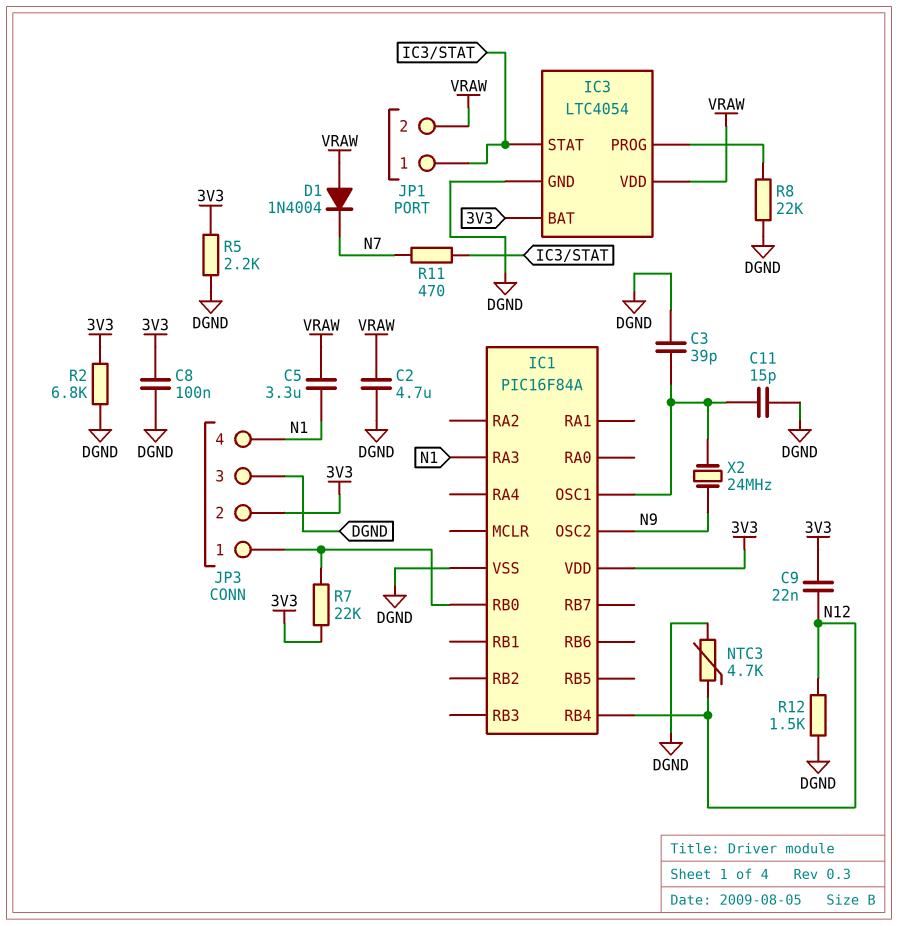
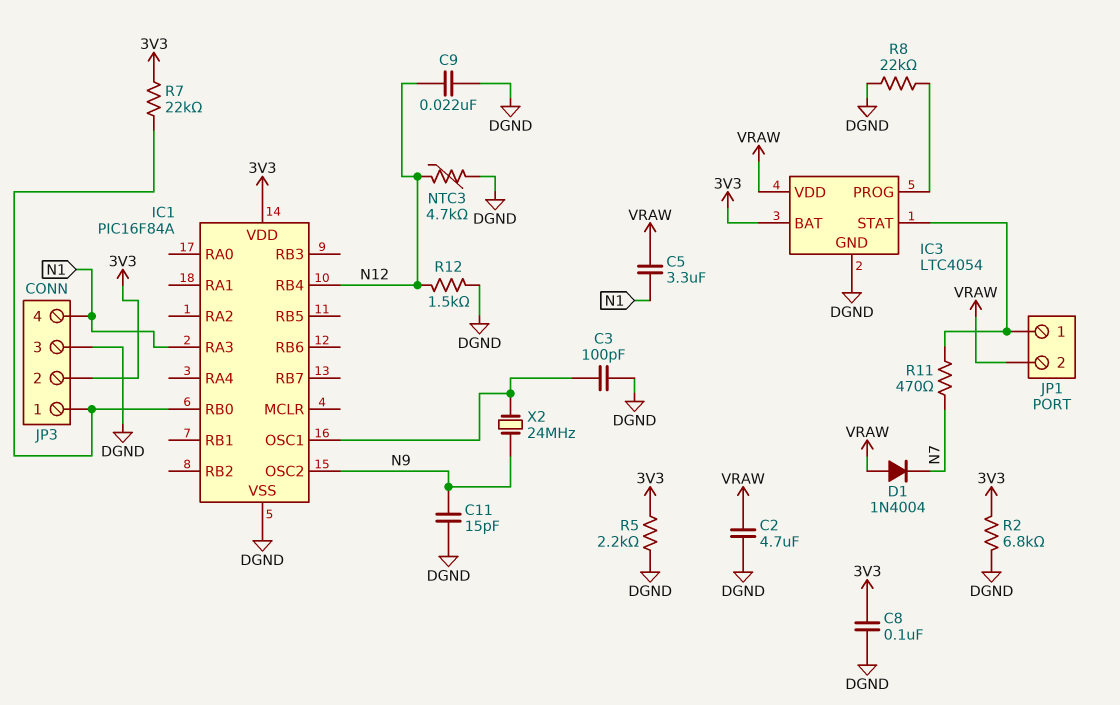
C3: 39pF (DGND, IC1/OSC1) -> 100pF (DGND, IC1/OSC1)
C9: 22nF (3V3, N12) -> 22nF (DGND, N12)
C11: 15pF (DGND, IC1/OSC1) -> 15pF (DGND, N9)

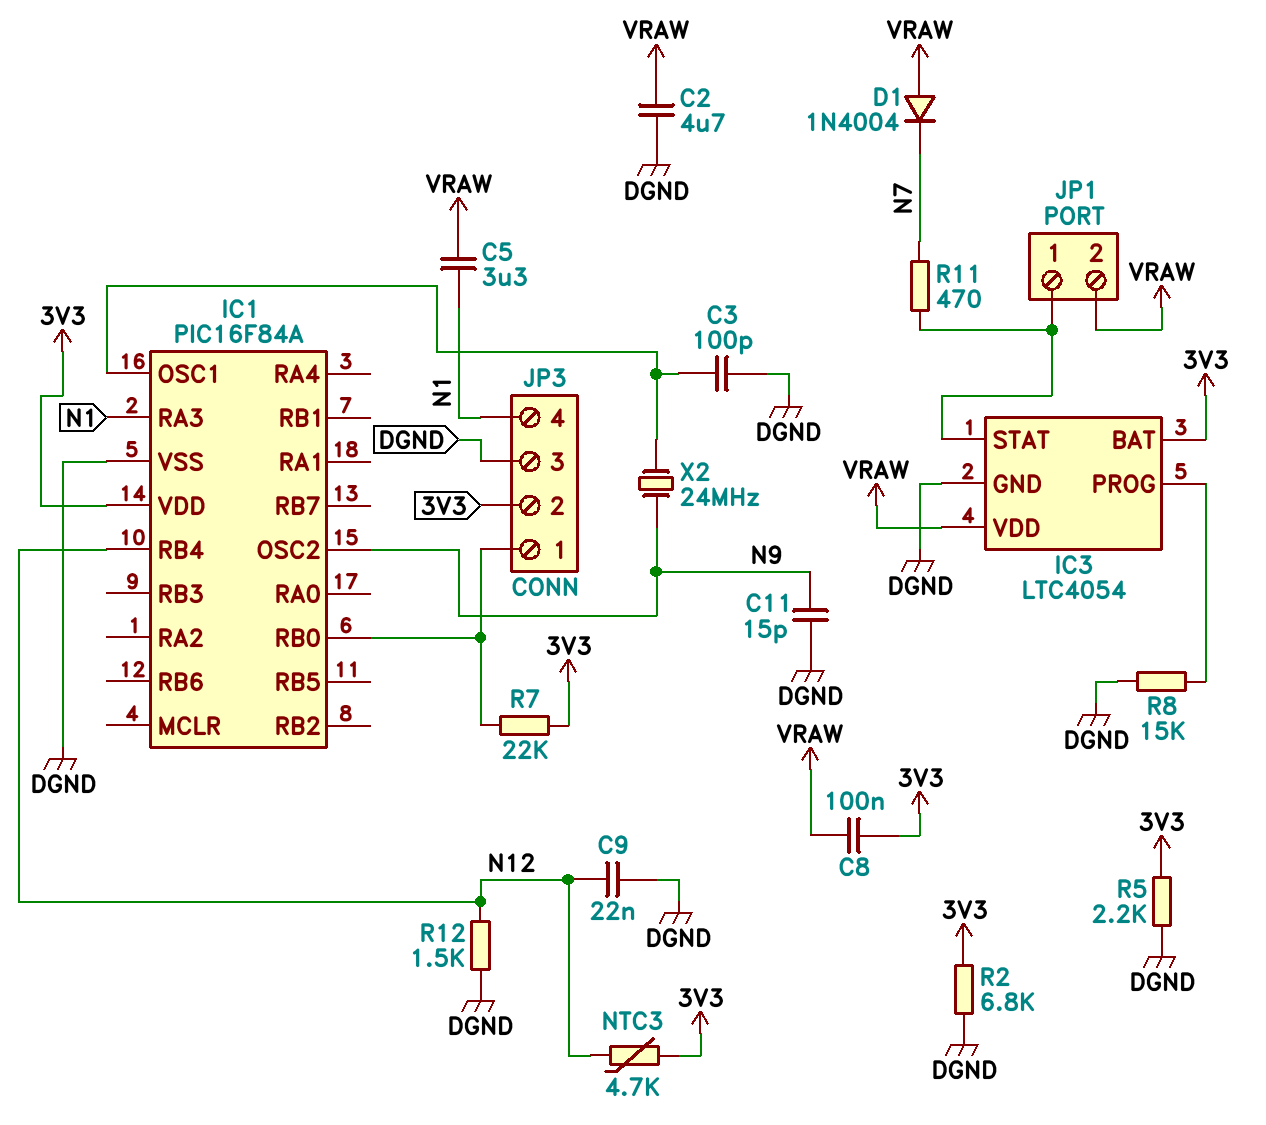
C8: 100nF (3V3, DGND) -> 100nF (3V3, VRAW)
NTC3: 4.7k (DGND, N12) -> 4.7k (3V3, N12)
R8: 22k (DGND, IC3/PROG) -> 15k (DGND, IC3/PROG)

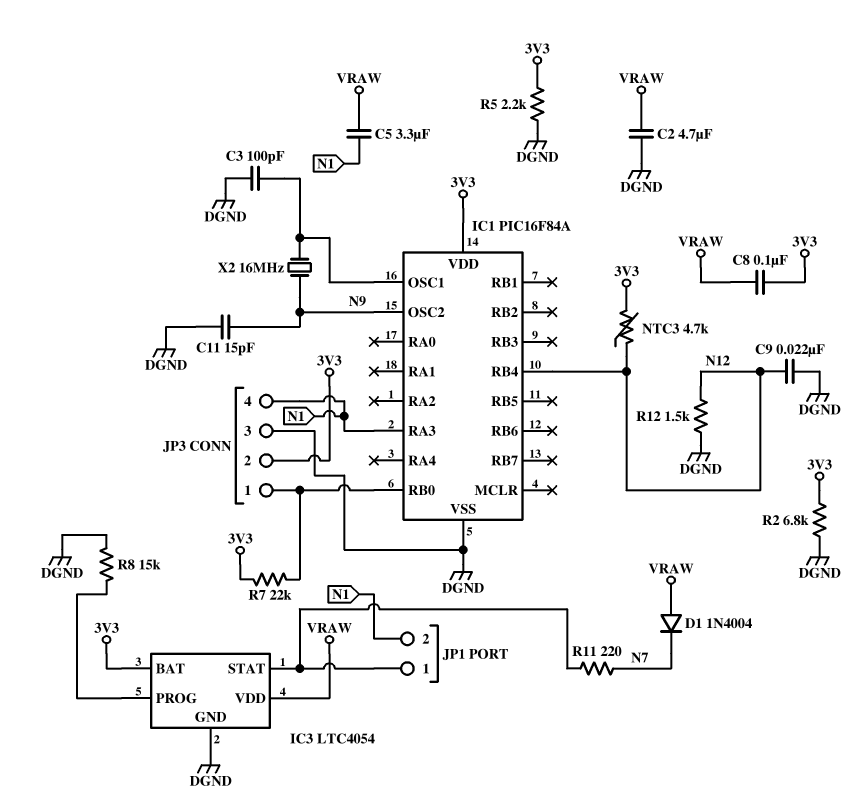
JP1 pin 2: VRAW -> N1
R11: 470 (IC3/STAT, N7) -> 220 (IC3/STAT, N7)
X2: 24MHz (IC1/OSC1, N9) -> 16MHz (IC1/OSC1, N9)

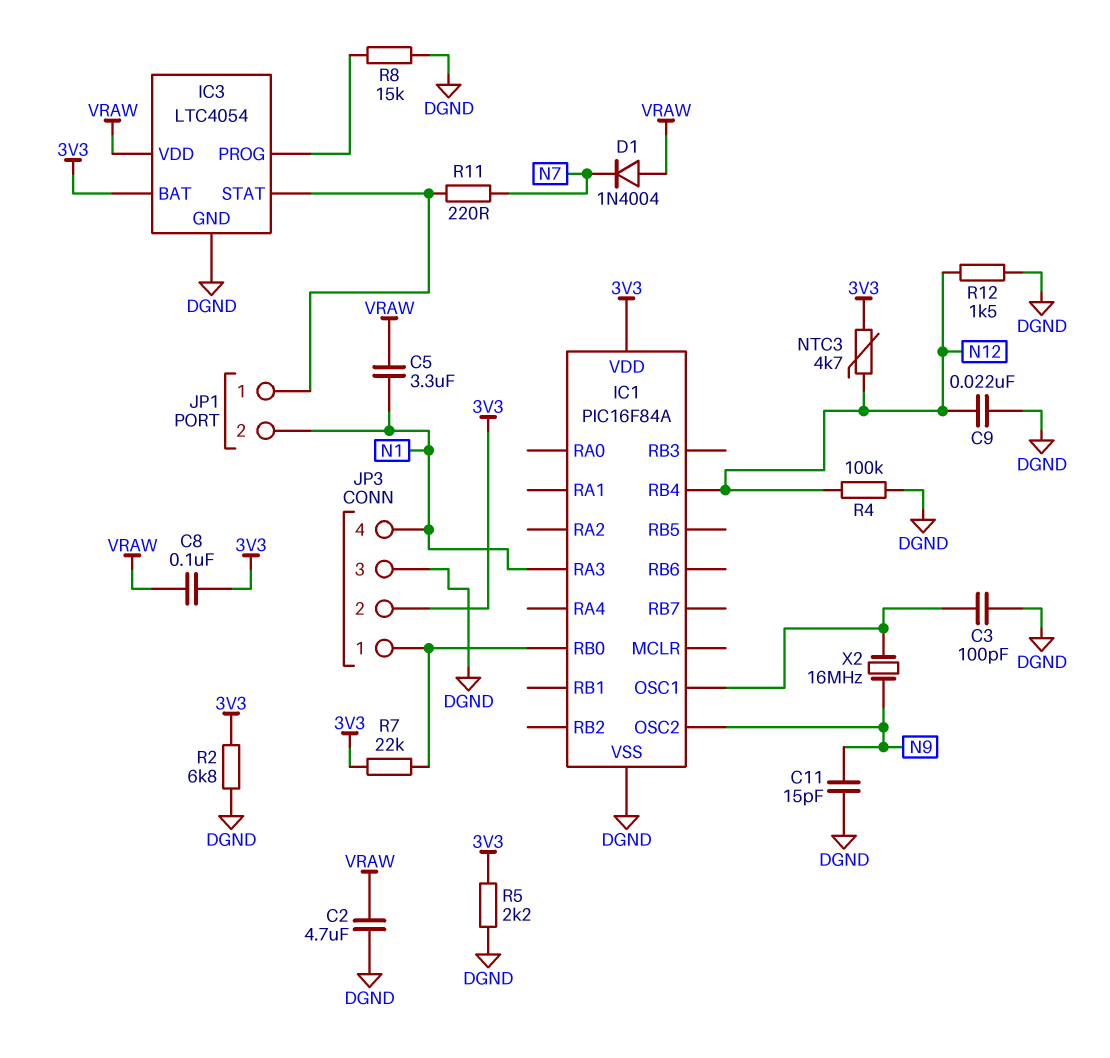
R4: none -> 100k (DGND, N12)

